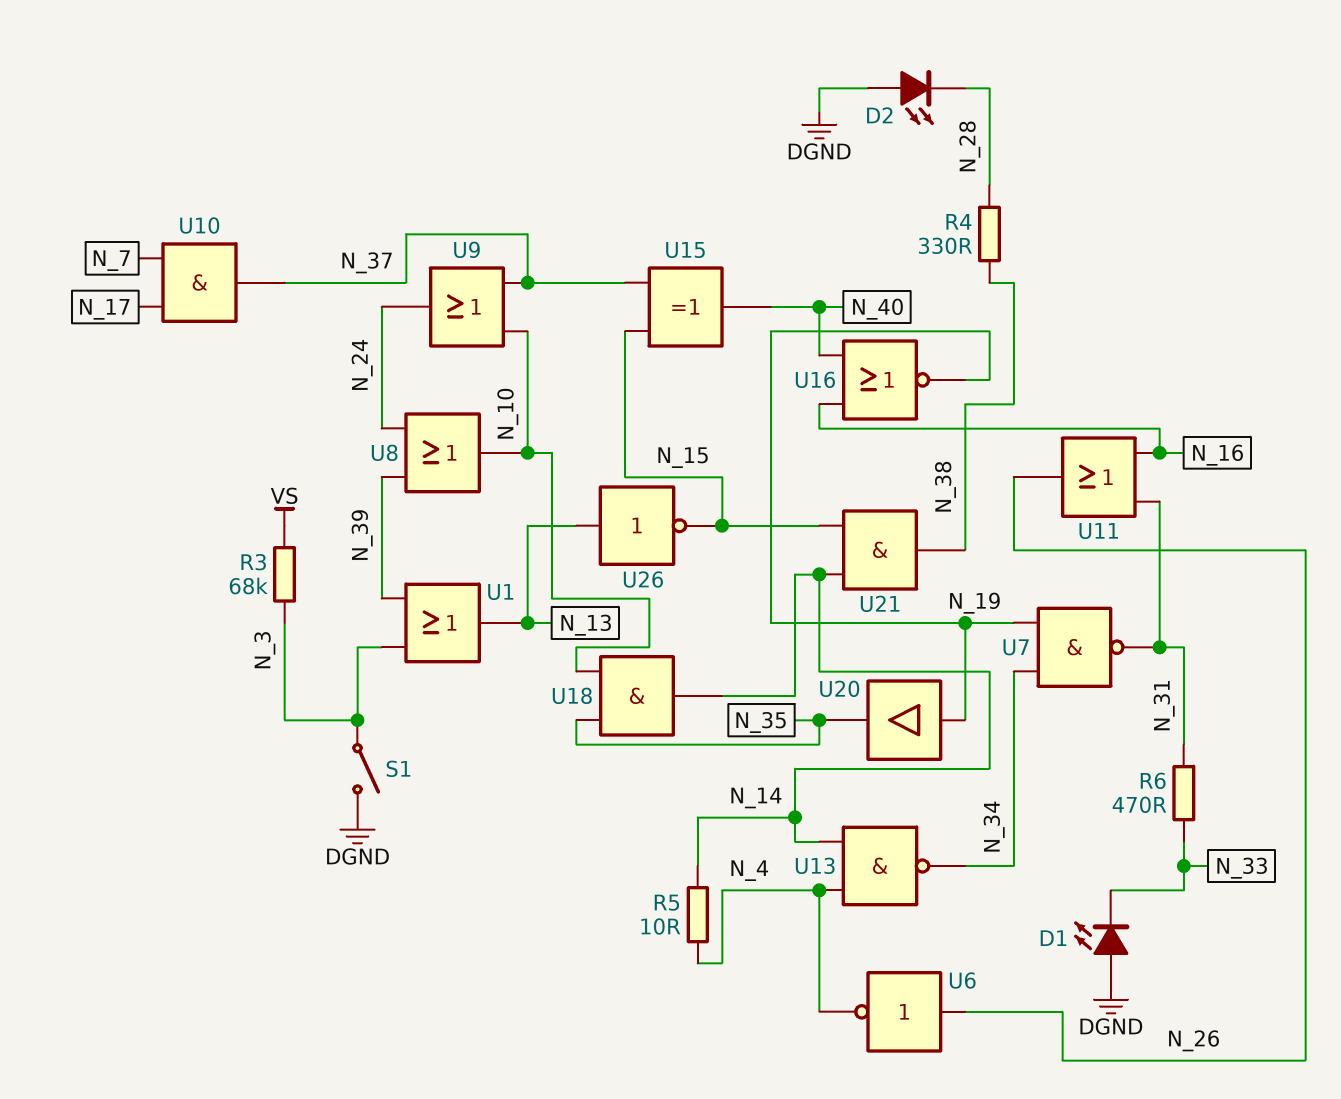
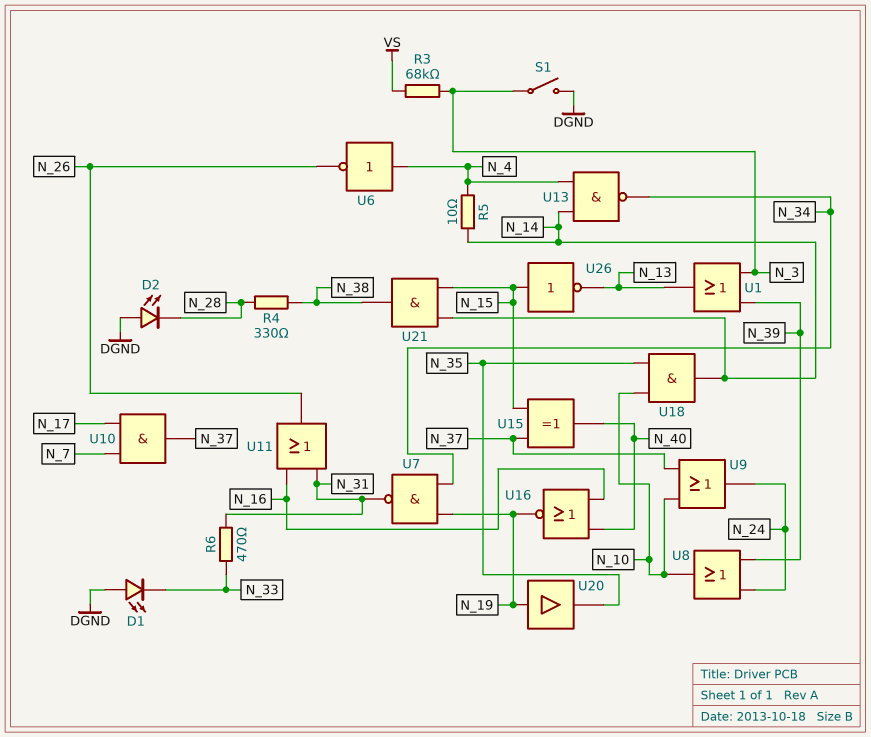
U6: NOT (in N_26, out N_4) -> NOT (in N_4, out N_26)
U26: NOT (in N_13, out N_15) -> NOT (in N_15, out N_13)

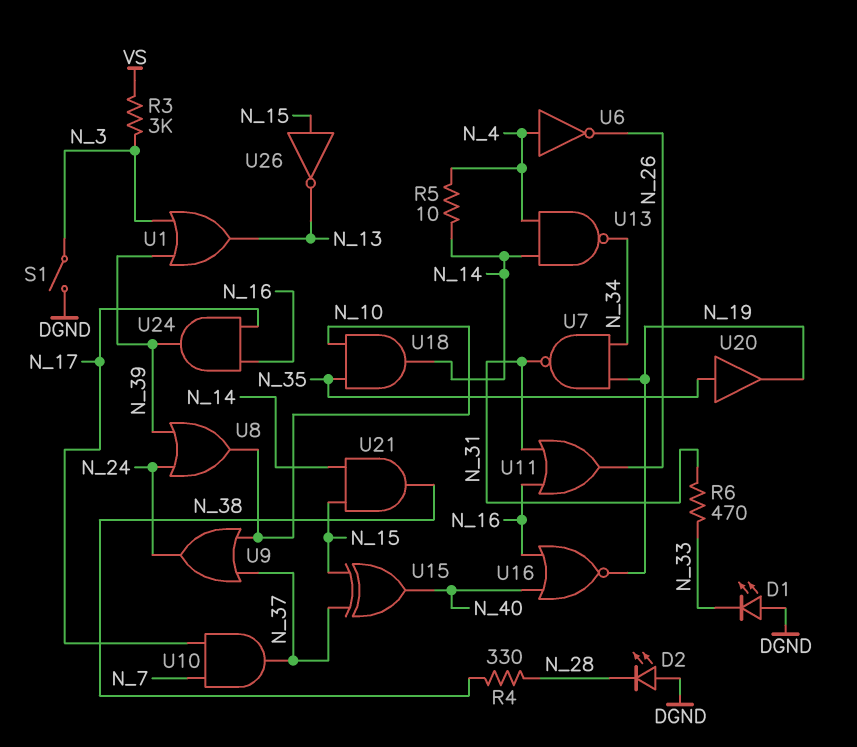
R3: 68k (N_3, VS) -> 3k (N_3, VS)
U20: buffer (in N_19, out N_35) -> buffer (in N_35, out N_19)
U24: none -> AND (in N_16, in N_17, out N_39)

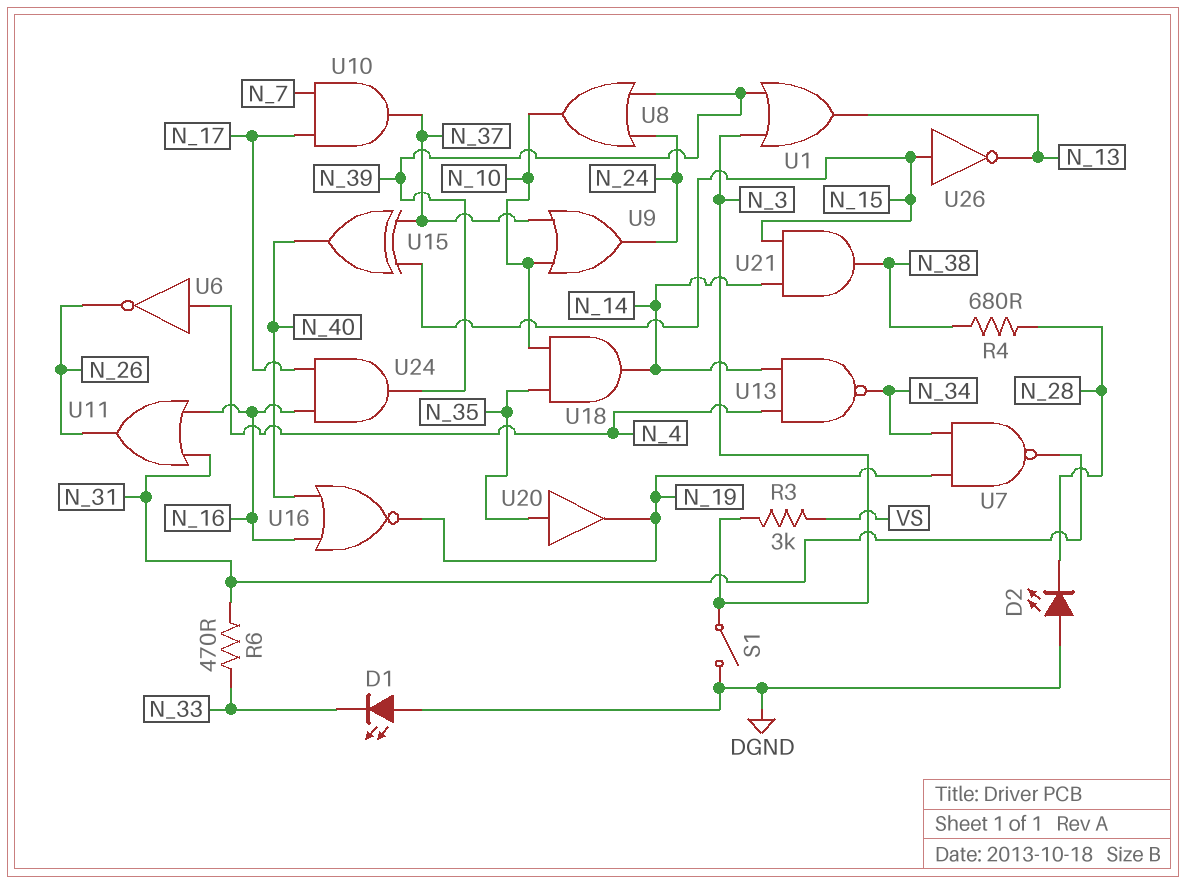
R4: 330 (N_28, N_38) -> 680 (N_28, N_38)
R5: 10 (N_4, N_14) -> none

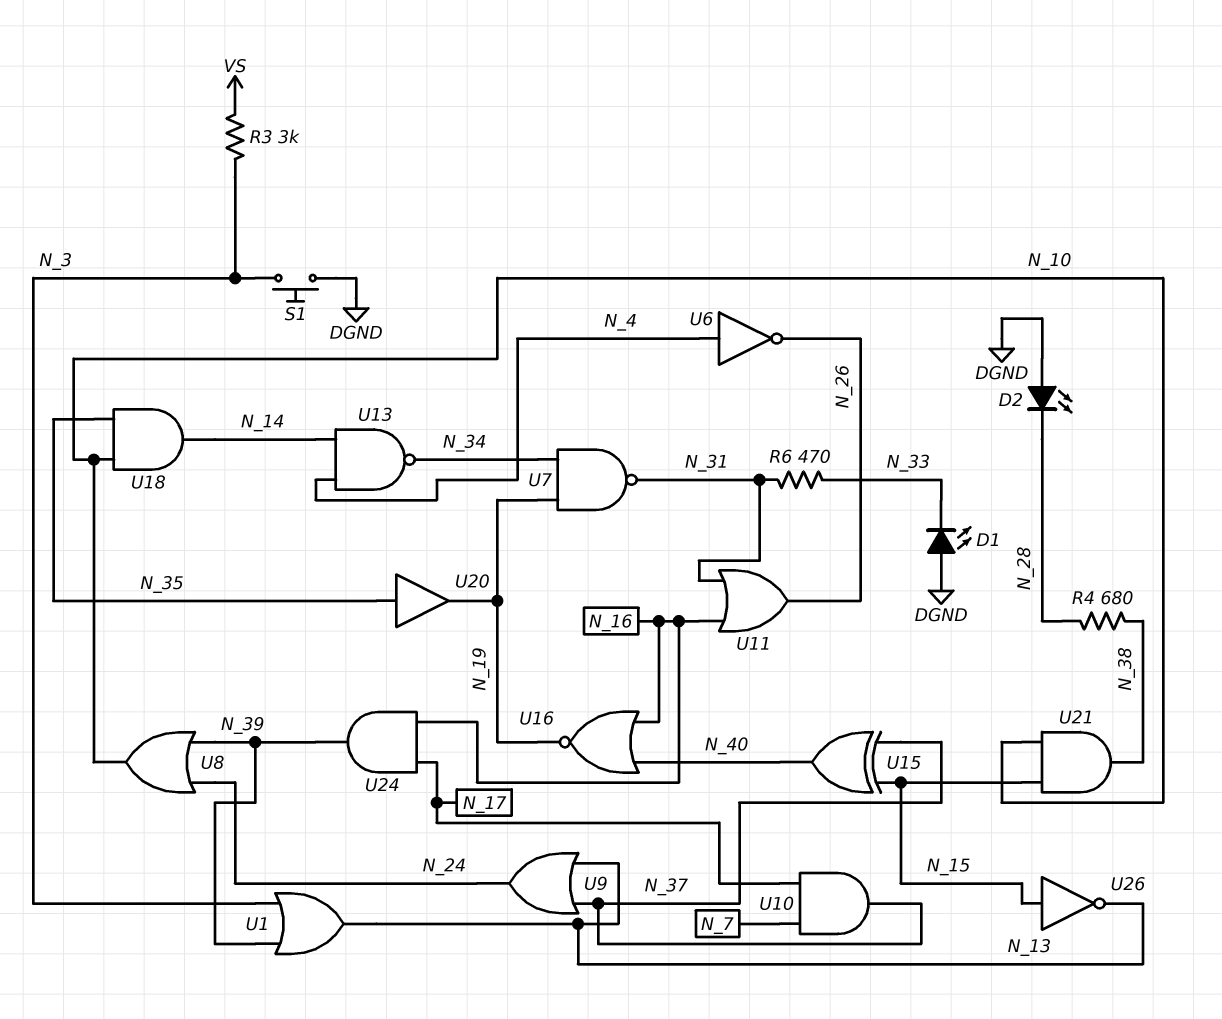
S1: switch (DGND, N_3) -> button (DGND, N_3)
U9: OR (in N_10, in N_37, out N_24) -> OR (in N_13, in N_37, out N_24)
U21: AND (in N_14, in N_15, out N_38) -> AND (in N_10, in N_15, out N_38)

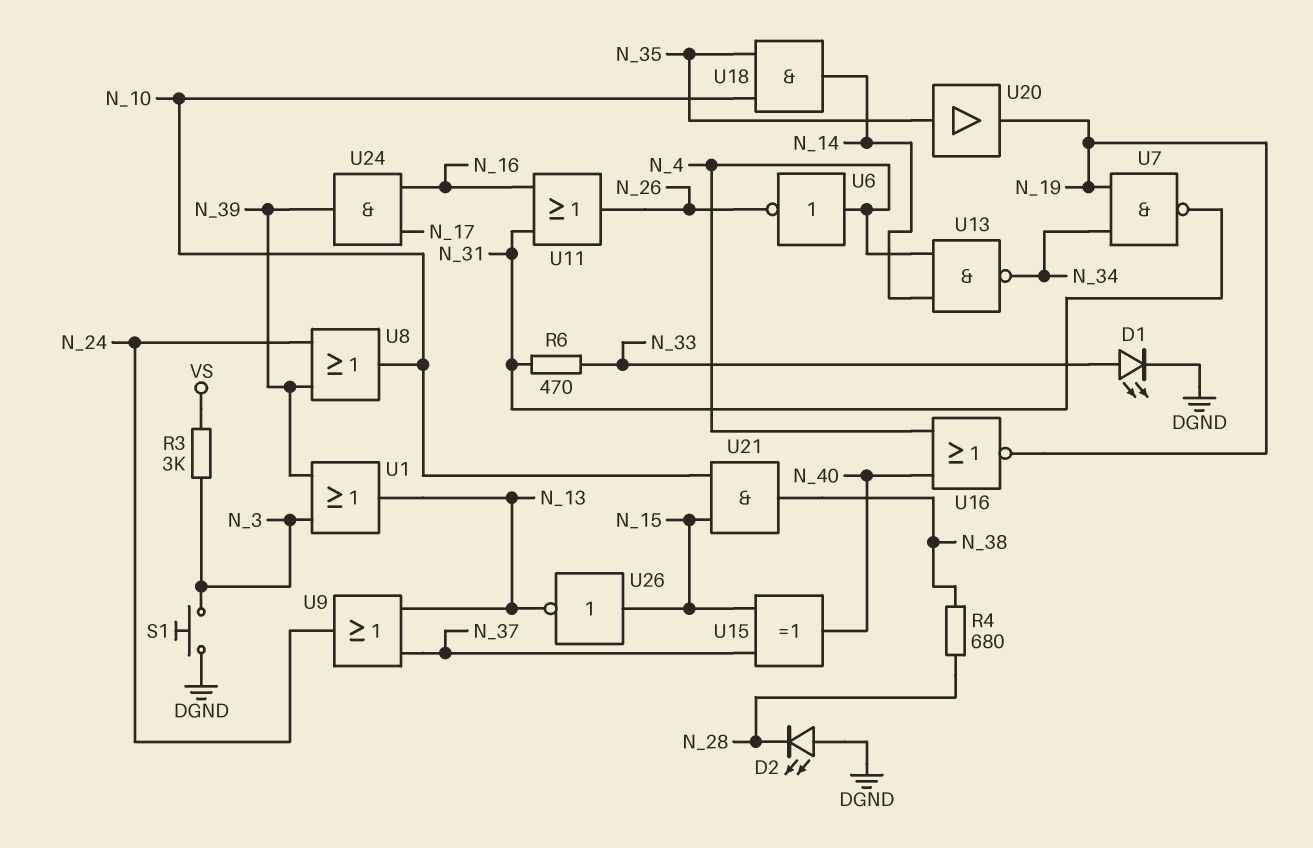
D1: LED (A DGND, K N_33) -> LED (A N_33, K DGND)
U10: AND (in N_7, in N_17, out N_37) -> none
U16: NOR (in N_16, in N_40, out N_19) -> NOR (in N_4, in N_40, out N_19)

